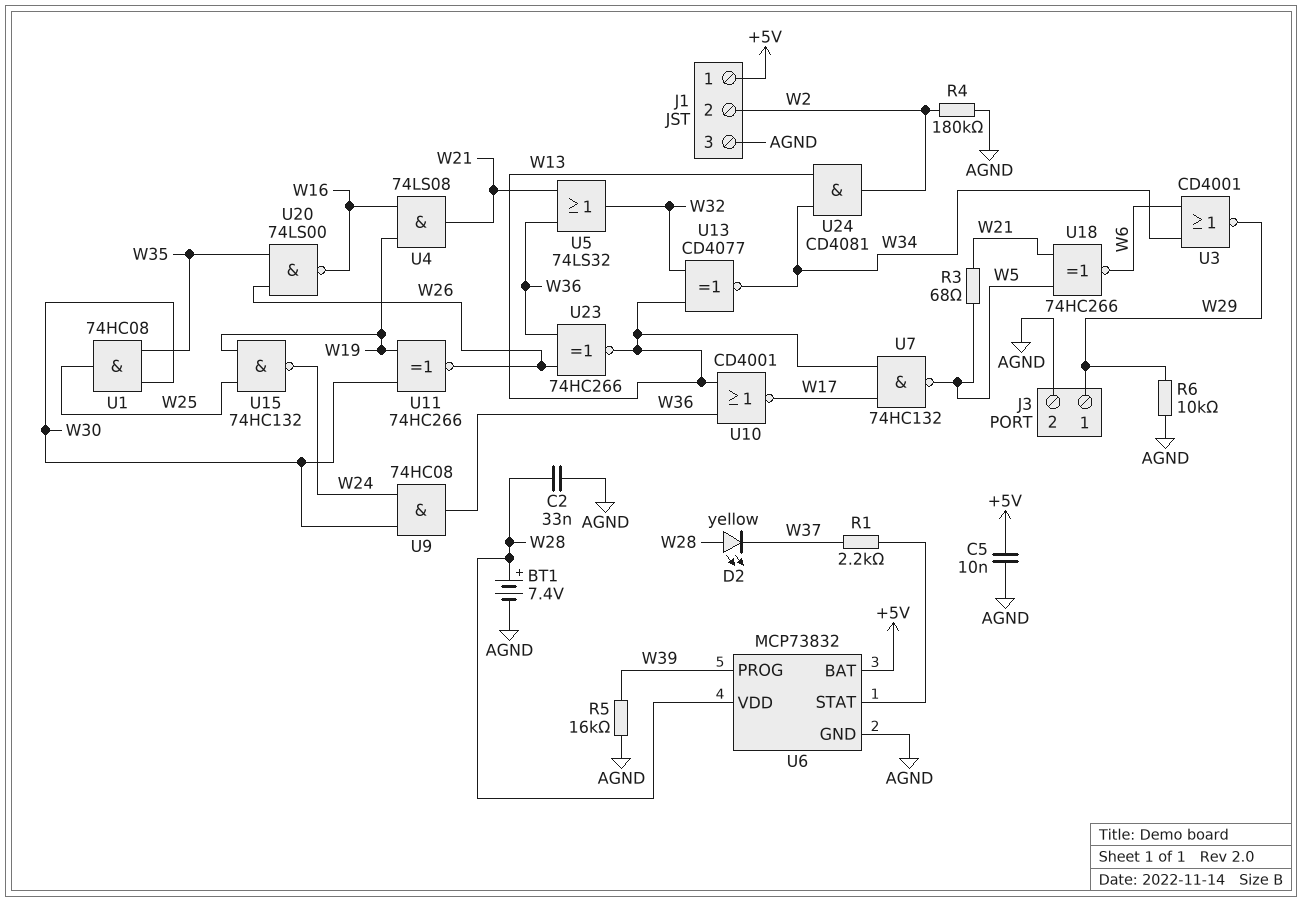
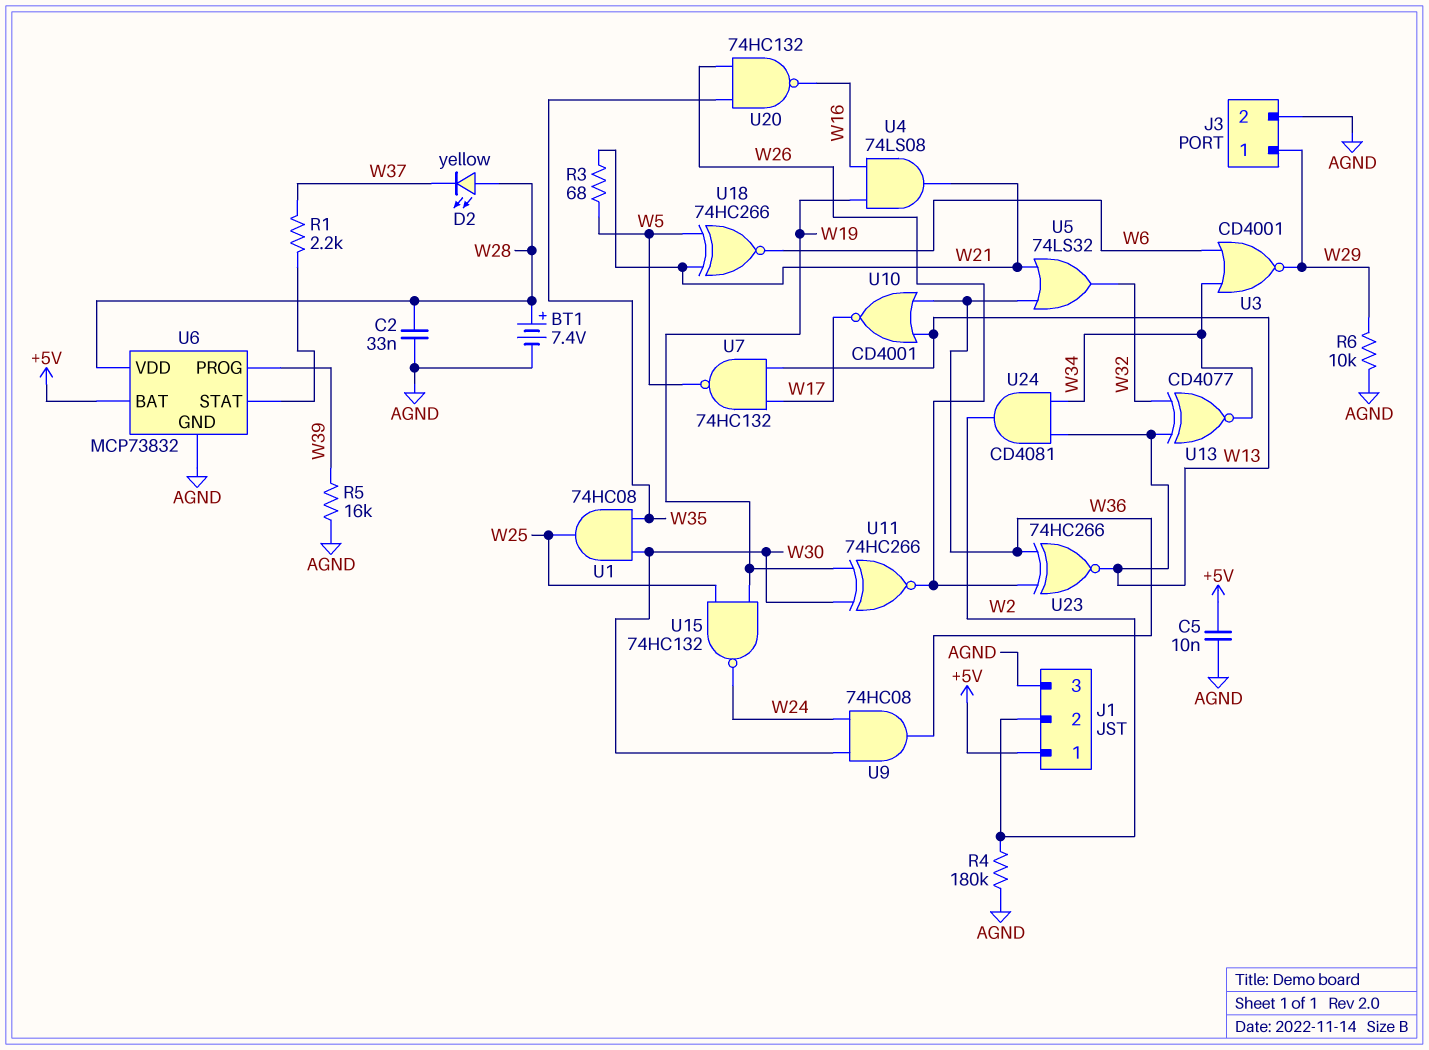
U20: NAND 74LS00 (in W26, in W35, out W16) -> NAND 74HC132 (in W26, in W35, out W16)

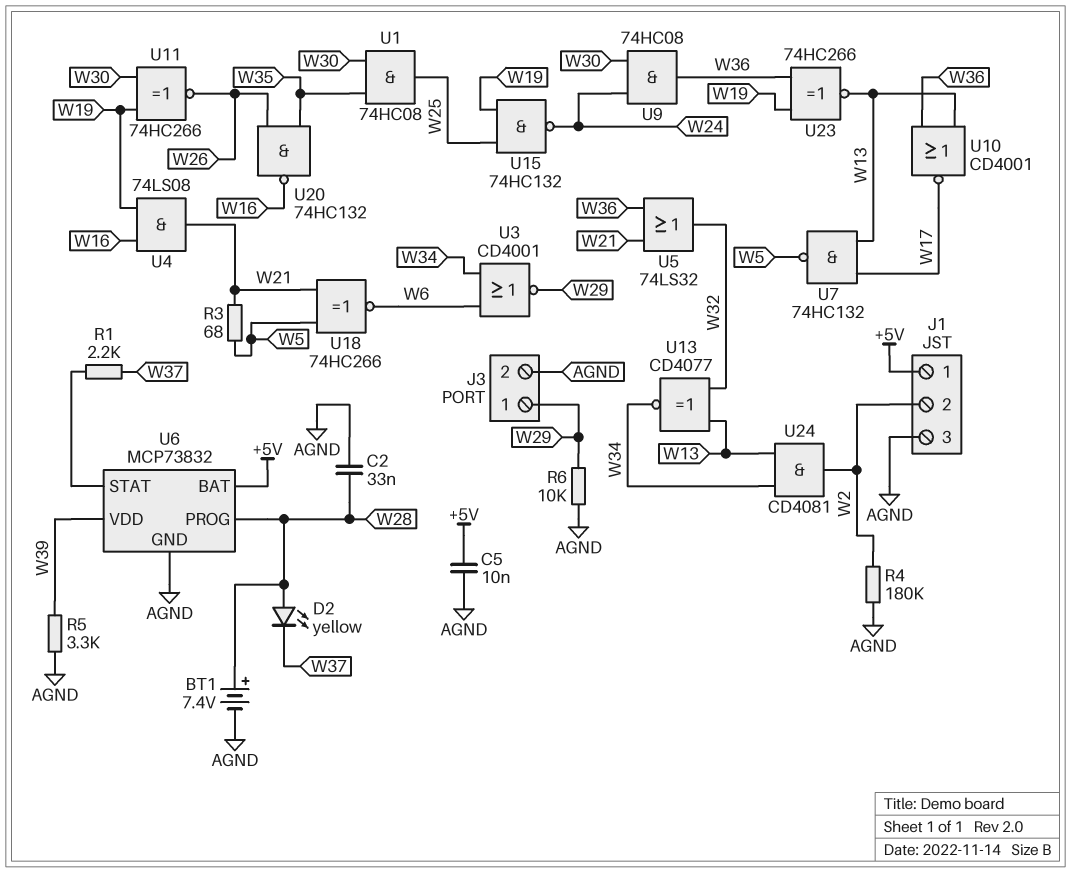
R5: 16k (AGND, W39) -> 3.3k (AGND, W39)
U6 pin PROG: W39 -> W28
U6 pin VDD: W28 -> W39
U23: XNOR 74HC266 (in W26, in W36, out W13) -> XNOR 74HC266 (in W19, in W36, out W13)

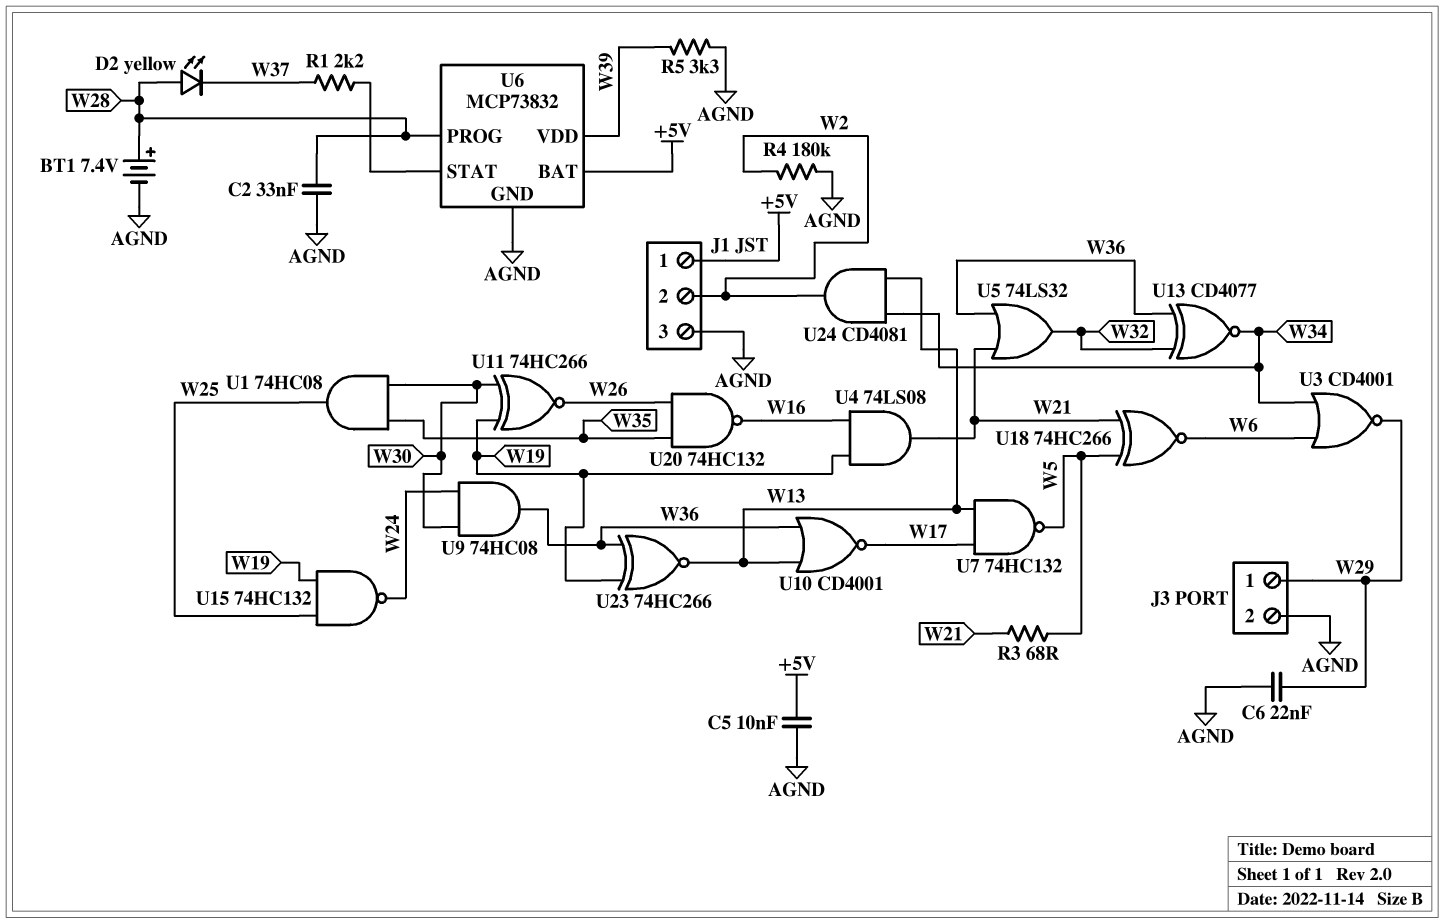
C6: none -> 22nF (AGND, W29)
R6: 10k (AGND, W29) -> none
U13: XNOR CD4077 (in W13, in W32, out W34) -> XNOR CD4077 (in W32, in W36, out W34)

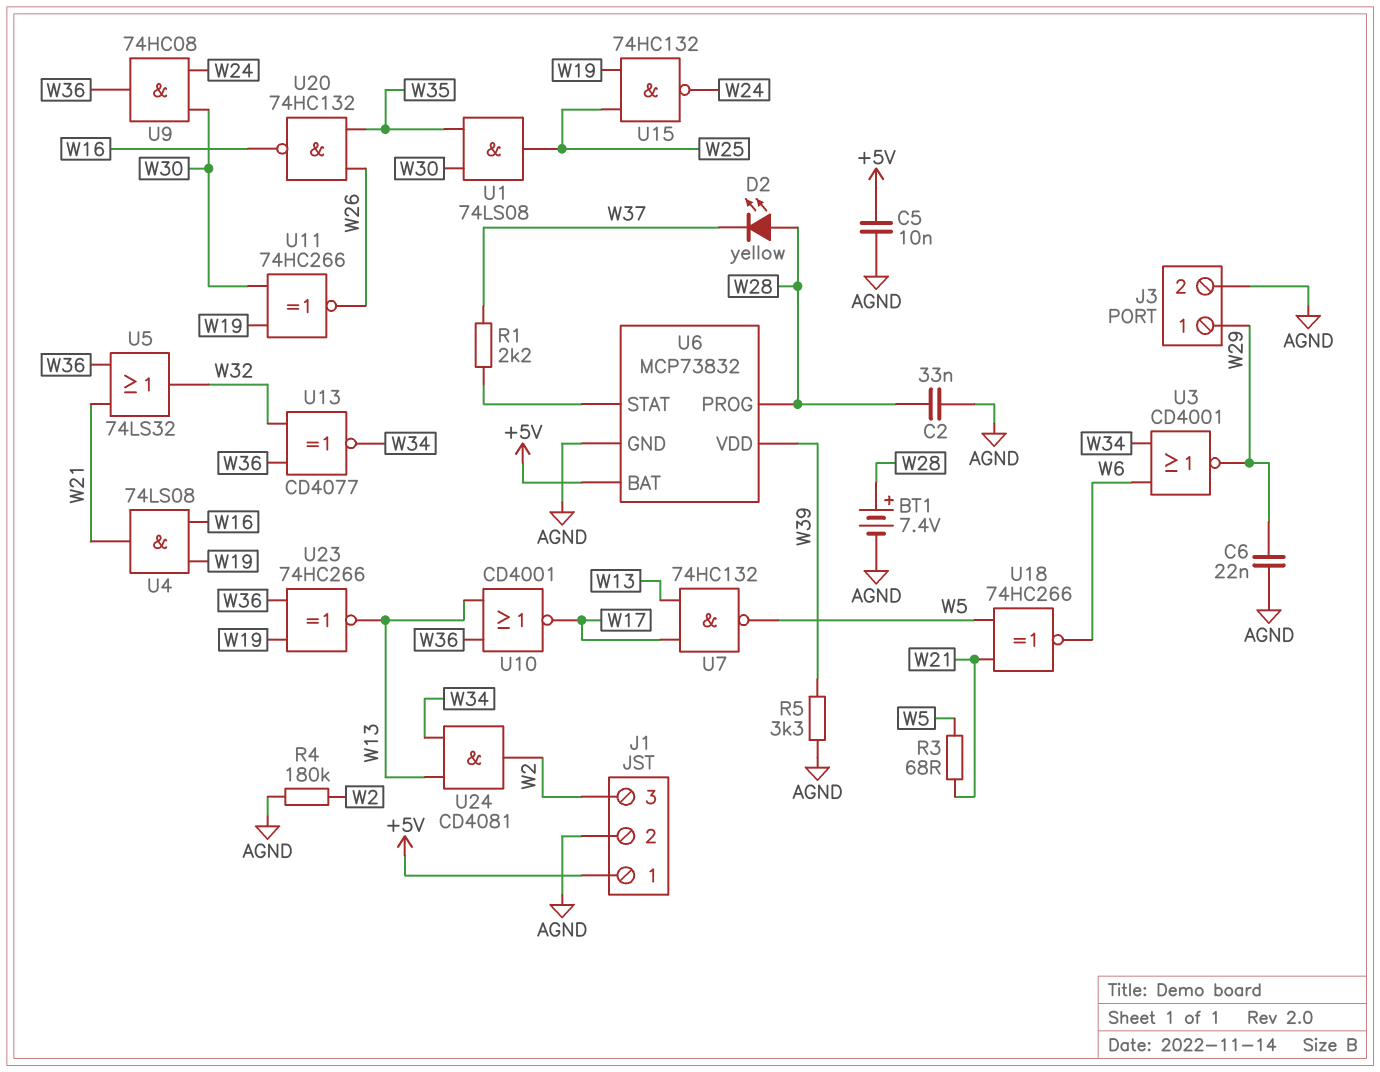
J1 pin 2: W2 -> AGND
J1 pin 3: AGND -> W2
U1: AND 74HC08 (in W30, in W35, out W25) -> AND 74LS08 (in W30, in W35, out W25)

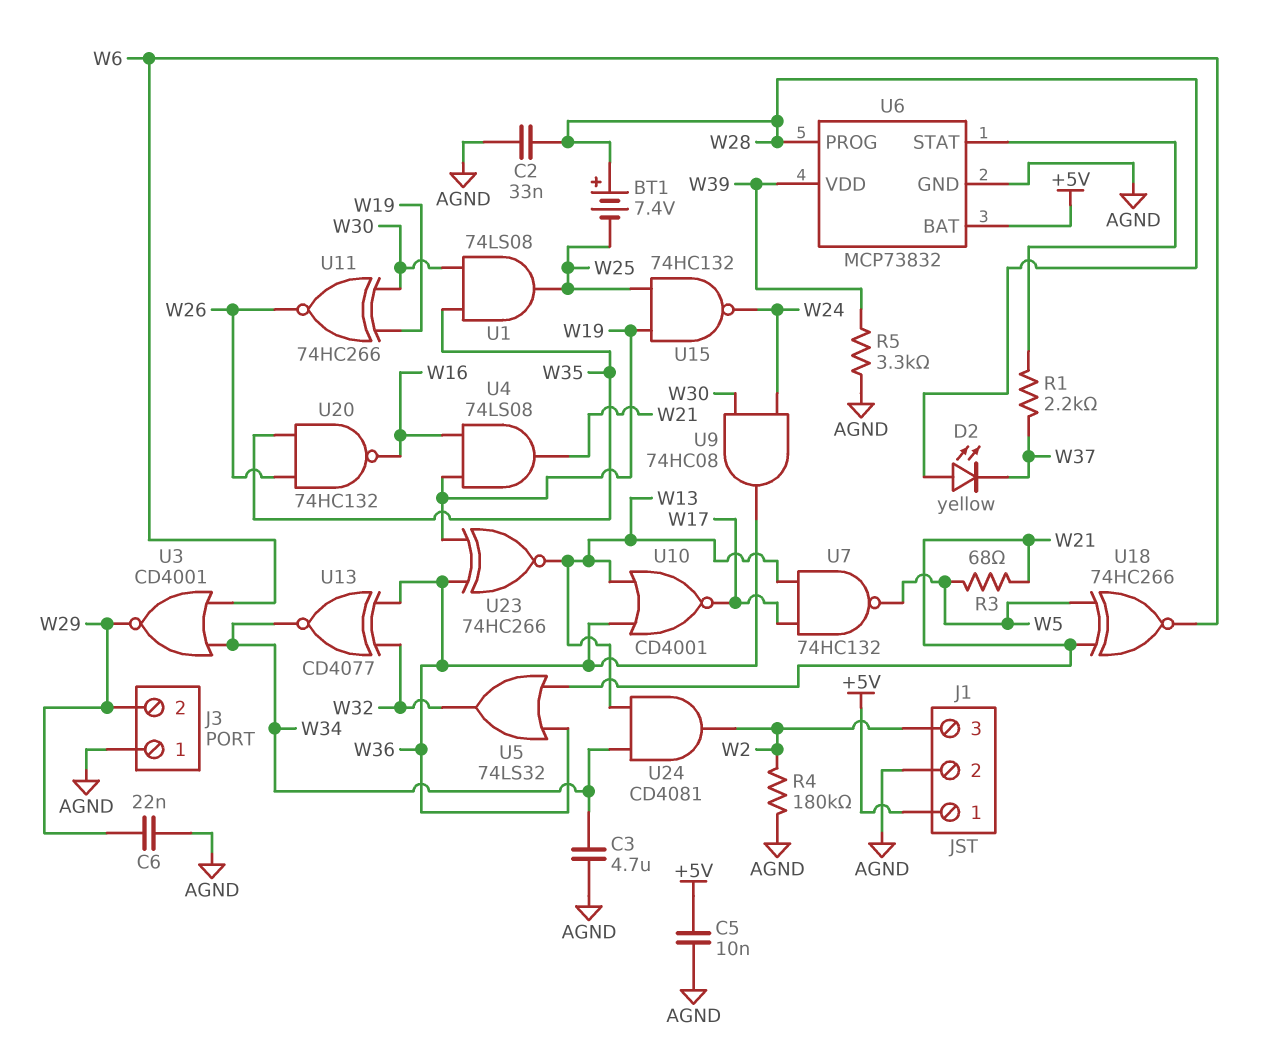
BT1: 7.4V (plus W28, minus AGND) -> 7.4V (plus W28, minus W25)
C3: none -> 4.7uF (AGND, W34)
J3 pin 1: W29 -> AGND
J3 pin 2: AGND -> W29

